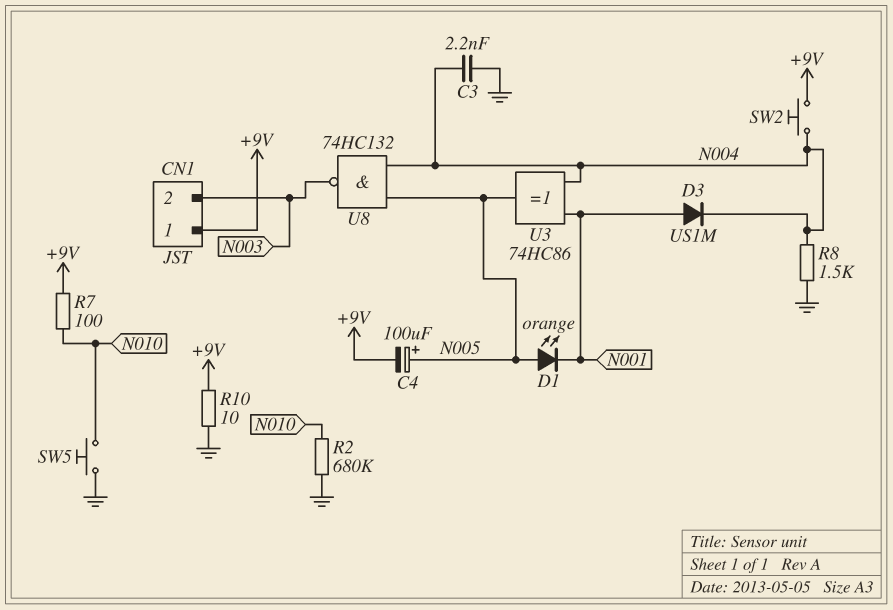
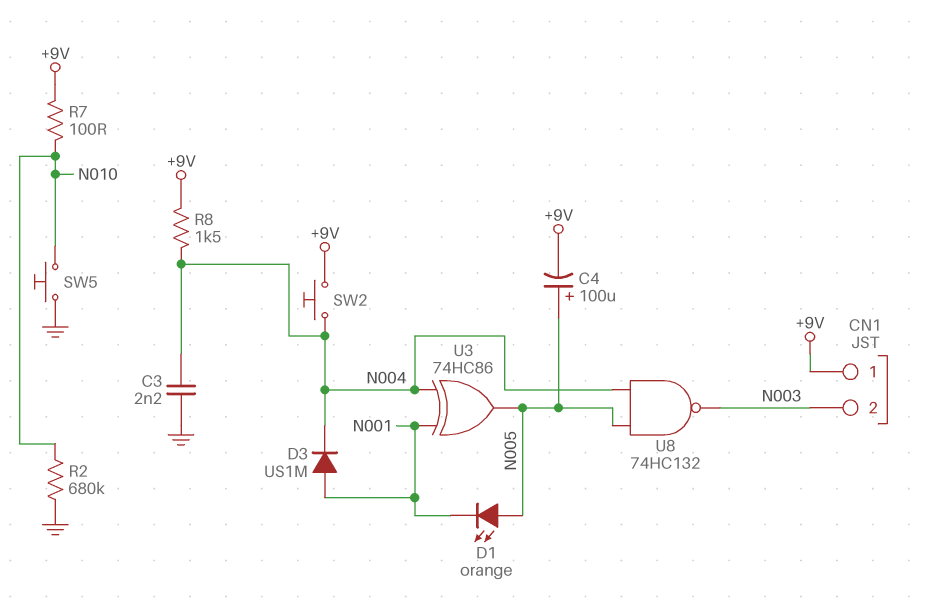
R8: 1.5k (GND, N004) -> 1.5k (+9V, N004)
R10: 10 (+9V, GND) -> none

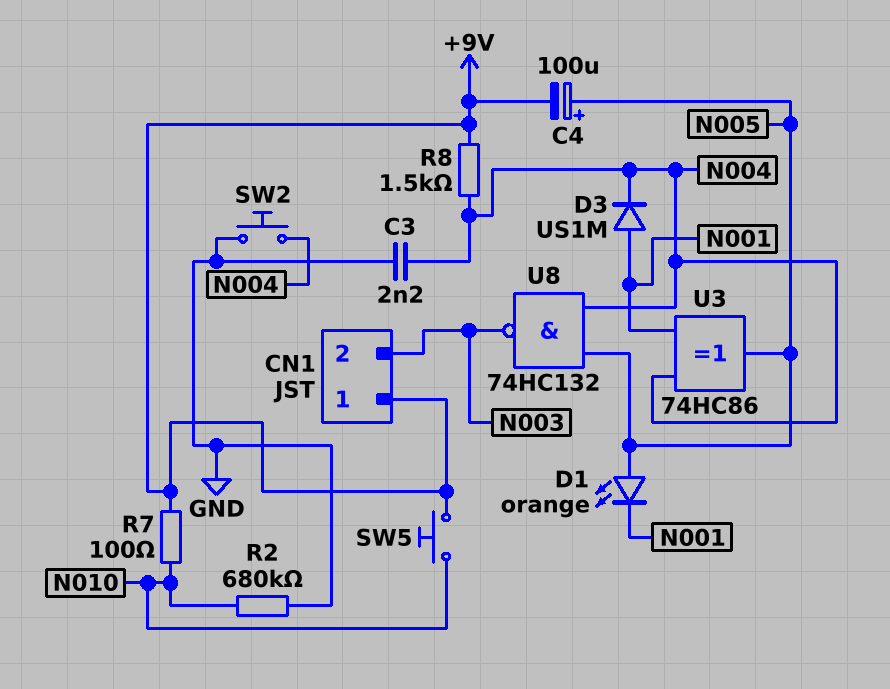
SW2: button (+9V, N004) -> button (GND, N004)
SW5: button (GND, N010) -> button (+9V, N010)

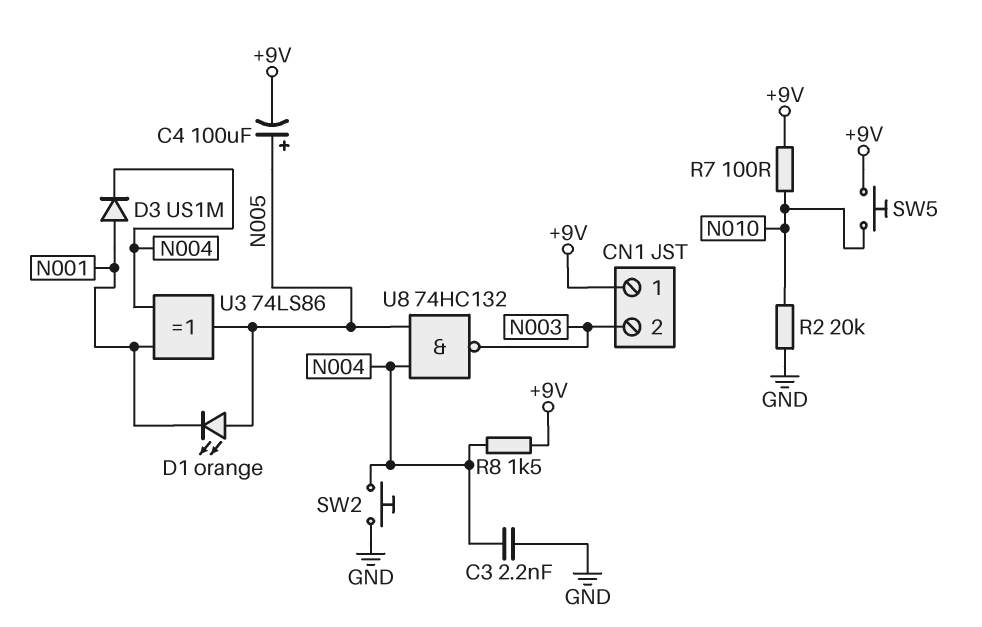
R2: 680k (GND, N010) -> 20k (GND, N010)
U3: XOR 74HC86 (in N001, in N004, out N005) -> XOR 74LS86 (in N001, in N004, out N005)

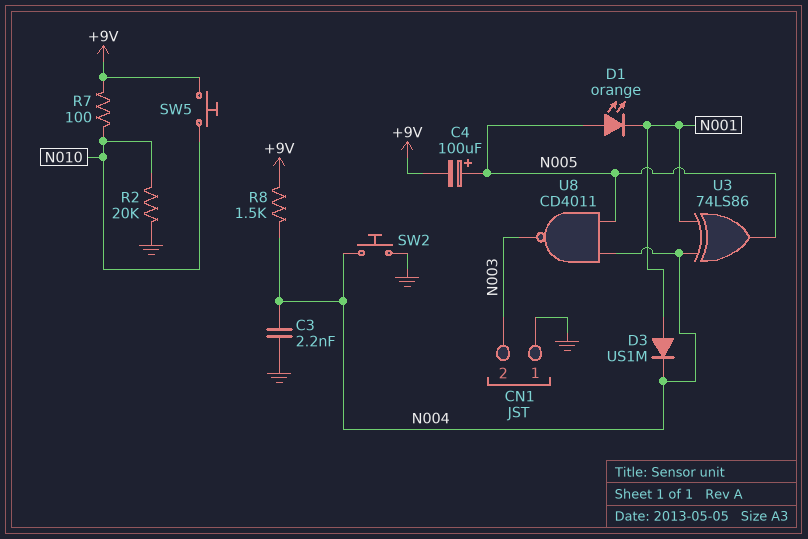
CN1 pin 1: +9V -> GND
U8: NAND 74HC132 (in N004, in N005, out N003) -> NAND CD4011 (in N004, in N005, out N003)

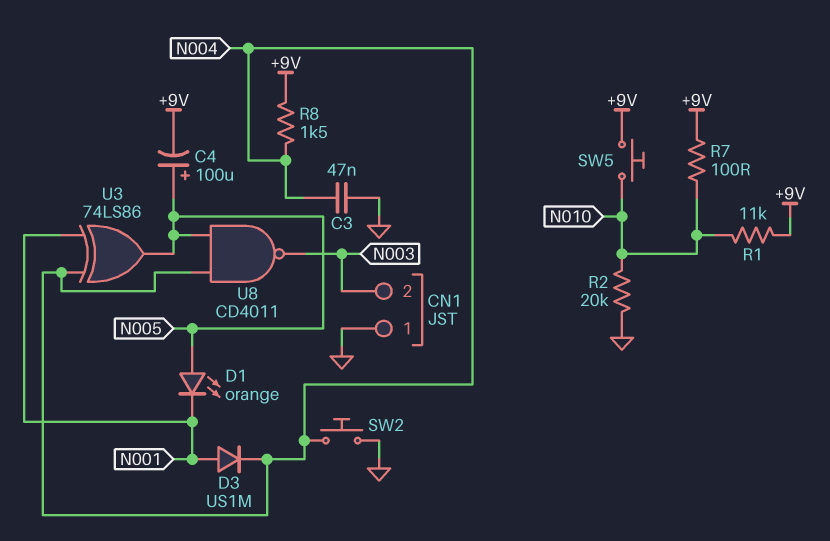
C3: 2.2nF (GND, N004) -> 47nF (GND, N004)
R1: none -> 11k (+9V, N010)

